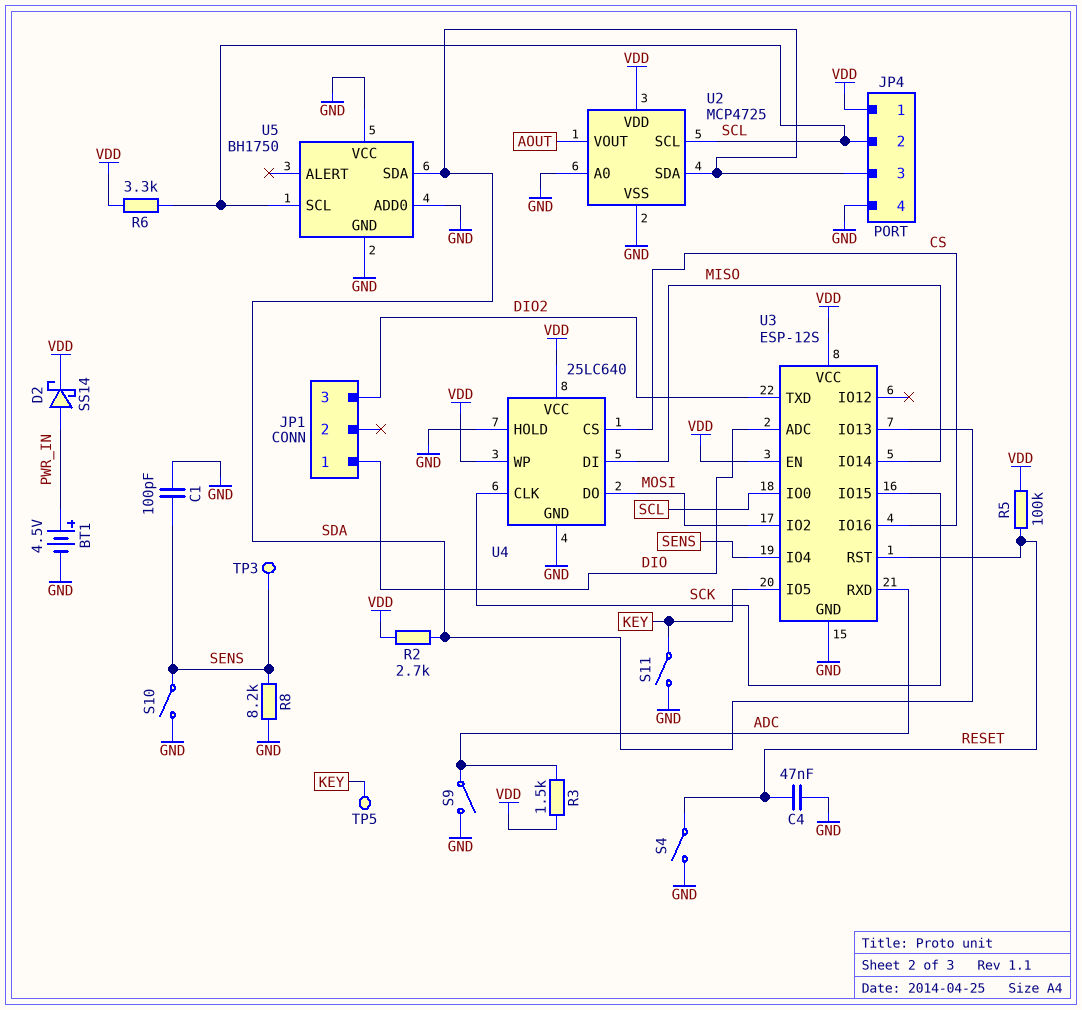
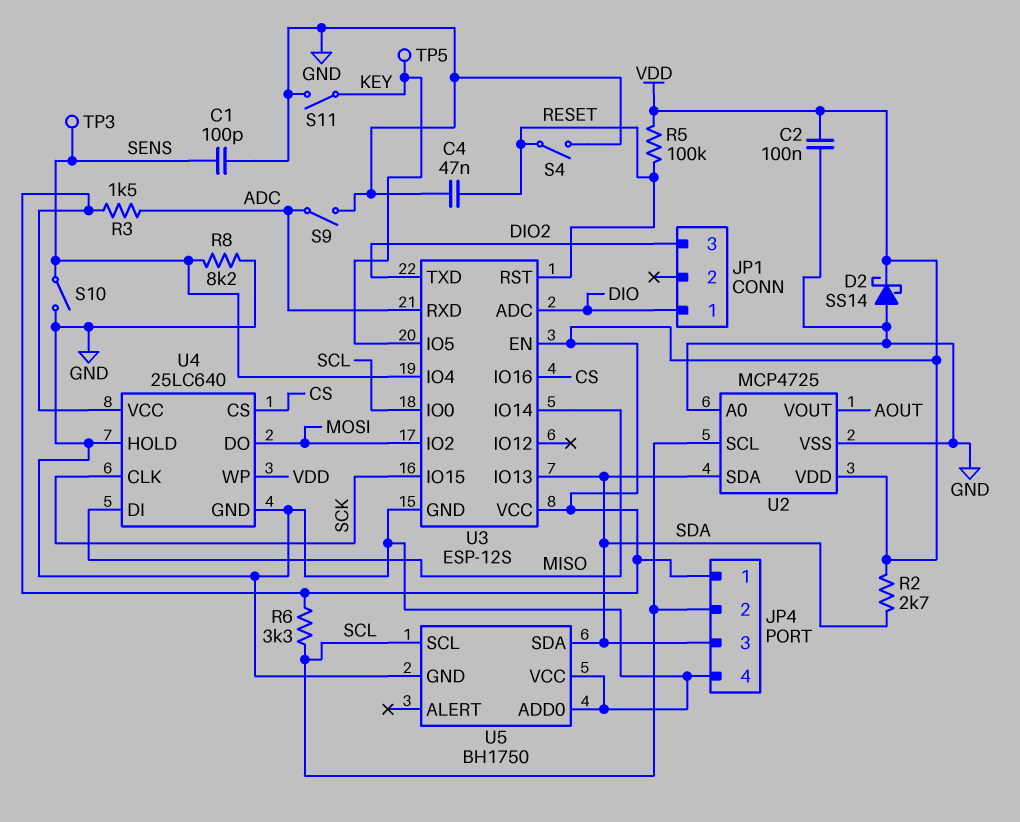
BT1: 4.5V (plus PWR_IN, minus GND) -> none
C2: none -> 100nF (GND, VDD)
D2: schottky SS14 (A PWR_IN, K VDD) -> schottky SS14 (A GND, K VDD)

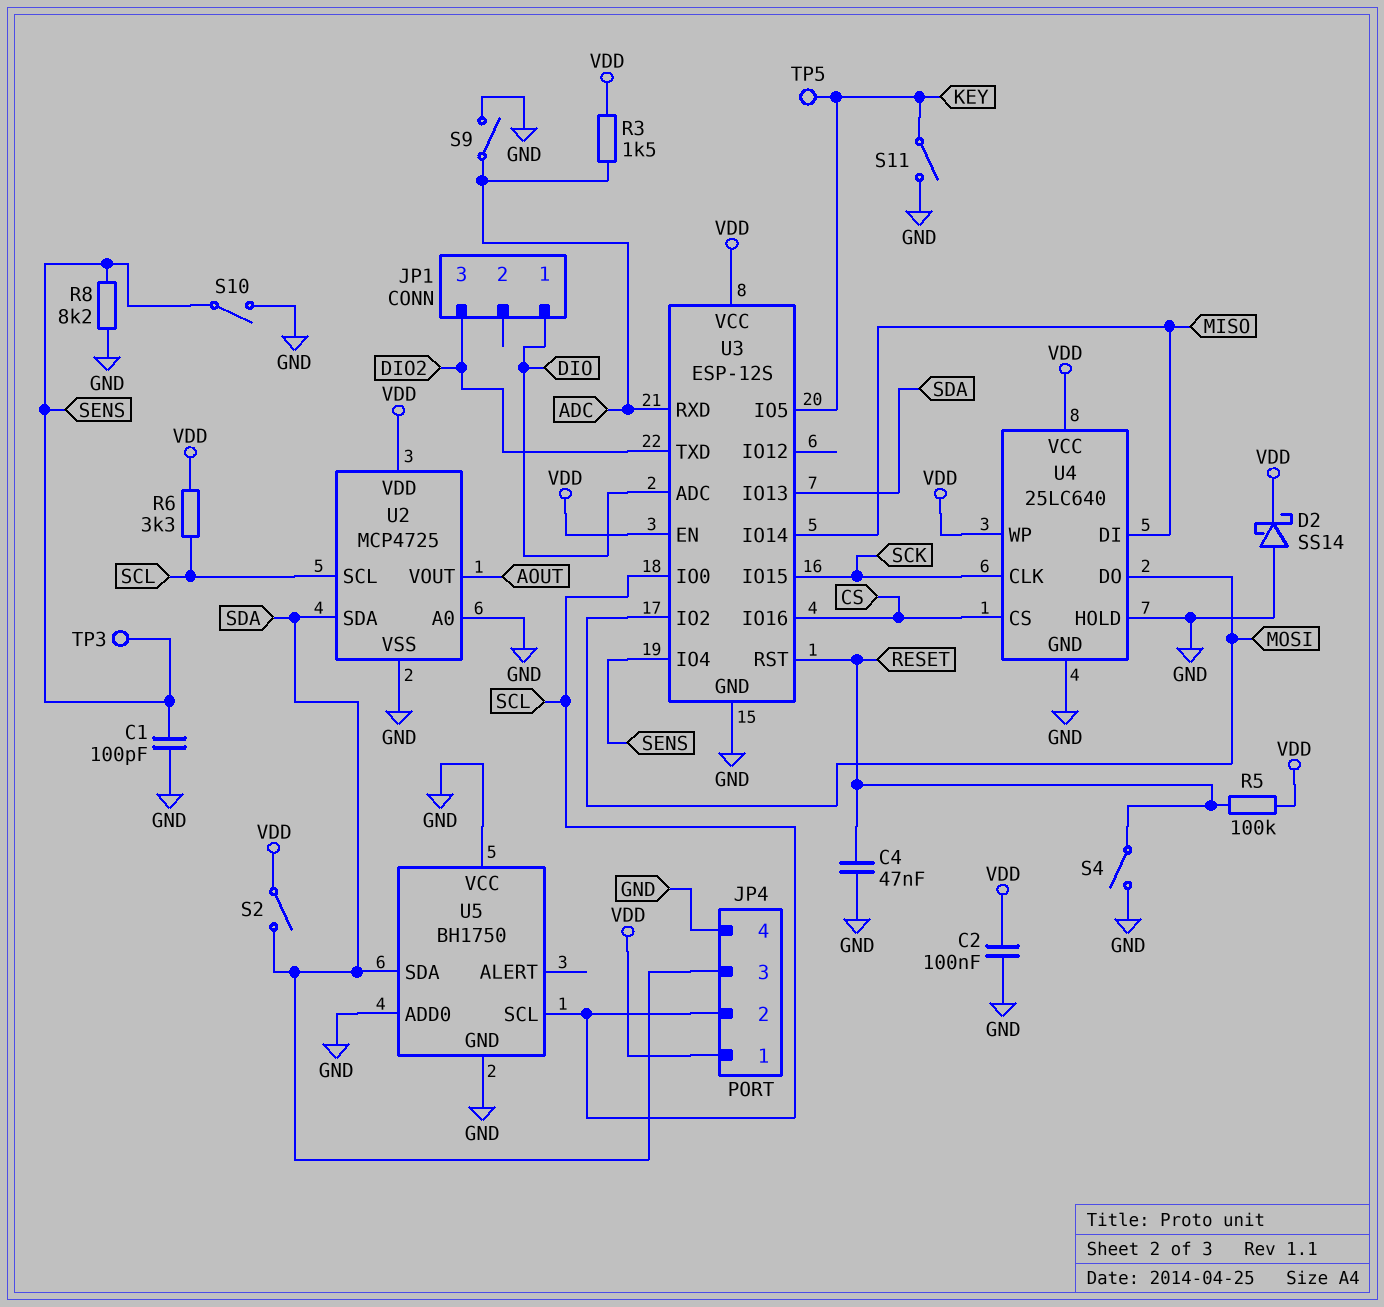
R2: 2.7k (SDA, VDD) -> none
S2: none -> switch (SDA, VDD)

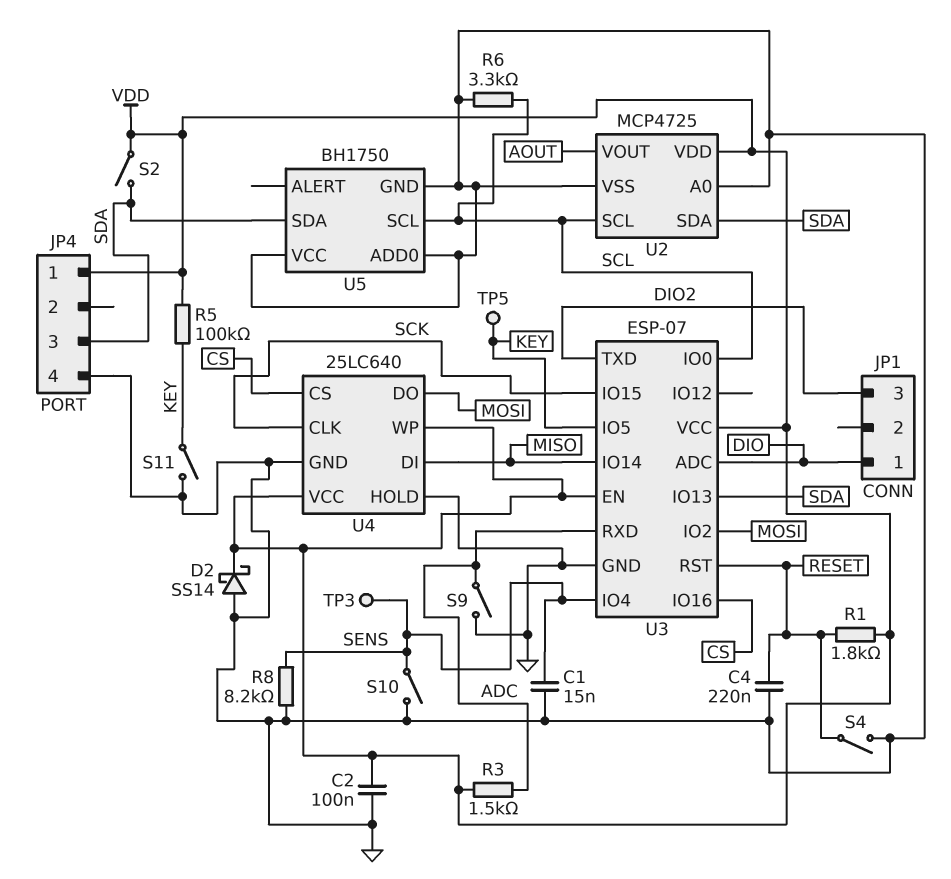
C1: 100pF (GND, SENS) -> 15nF (GND, SENS)
C4: 47nF (GND, RESET) -> 220nF (GND, RESET)
JP4 pin 2: SCL -> none
R1: none -> 1.8k (RESET, VDD)
R5: 100k (RESET, VDD) -> 100k (KEY, VDD)
R6: 3.3k (SCL, VDD) -> 3.3k (GND, SCL)
U3: ESP-12S -> ESP-07

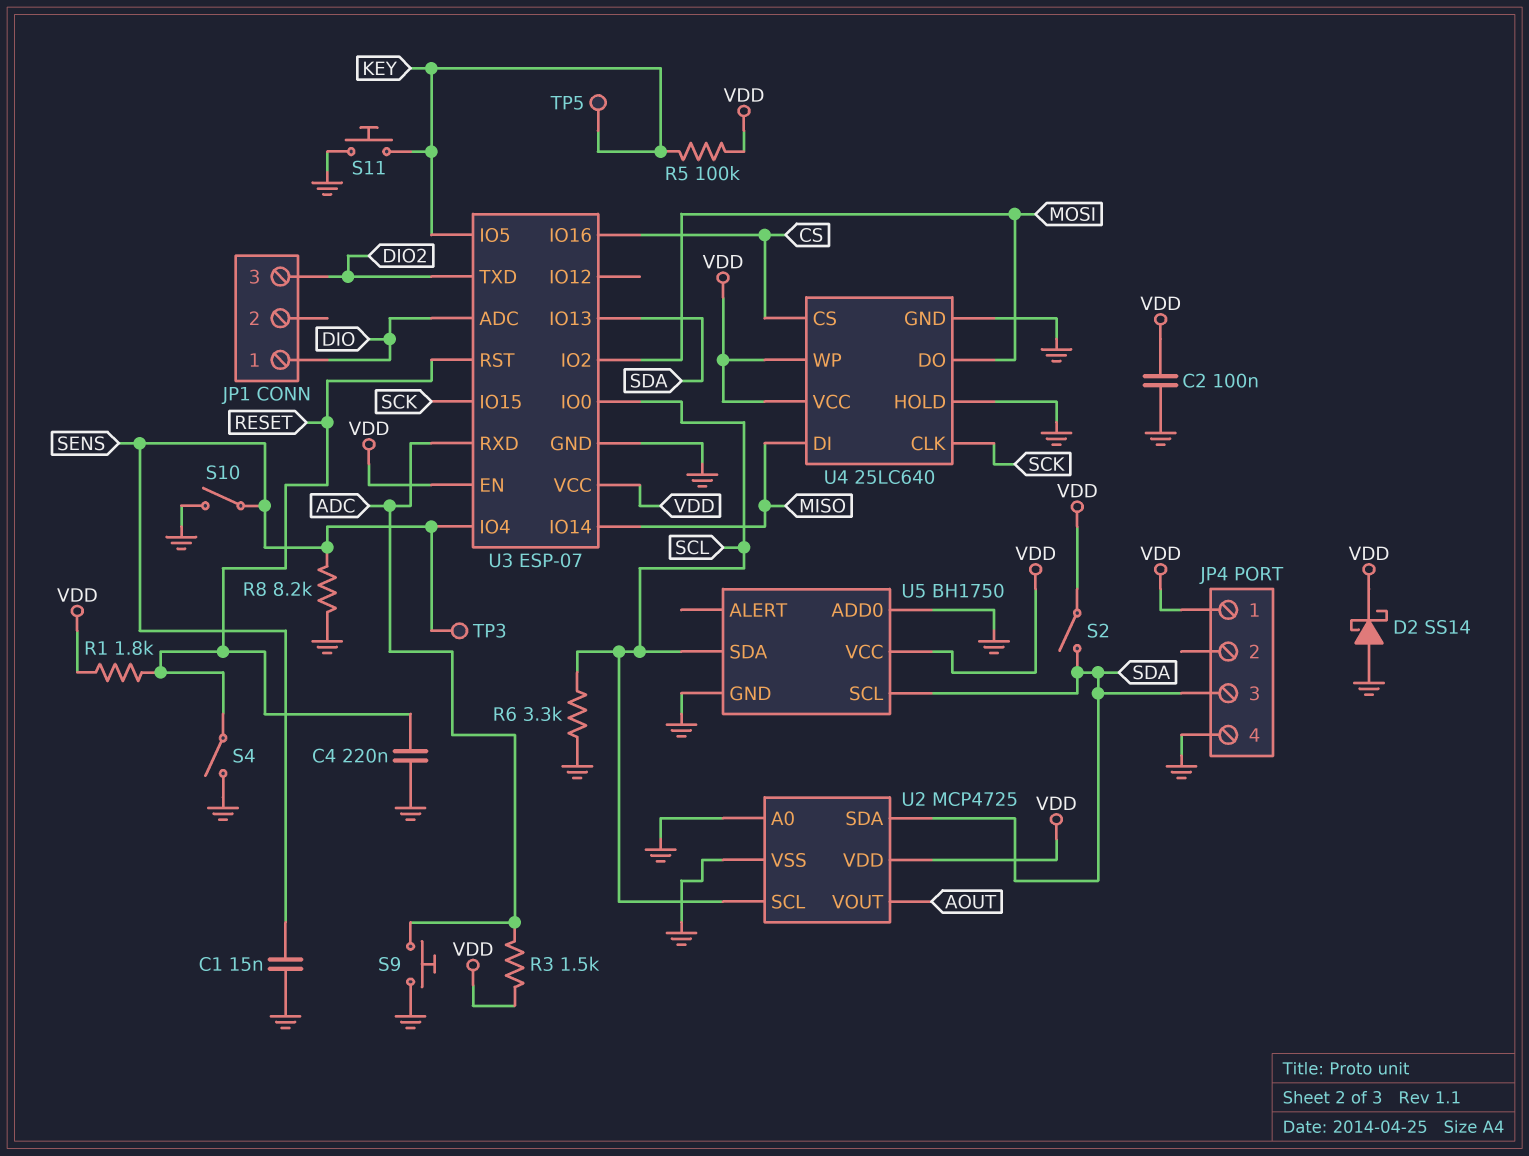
S9: switch (ADC, GND) -> button (ADC, GND)
S11: switch (GND, KEY) -> button (GND, KEY)
U5 pin SCL: SCL -> SDA
U5 pin SDA: SDA -> SCL
U5 pin VCC: GND -> VDD

